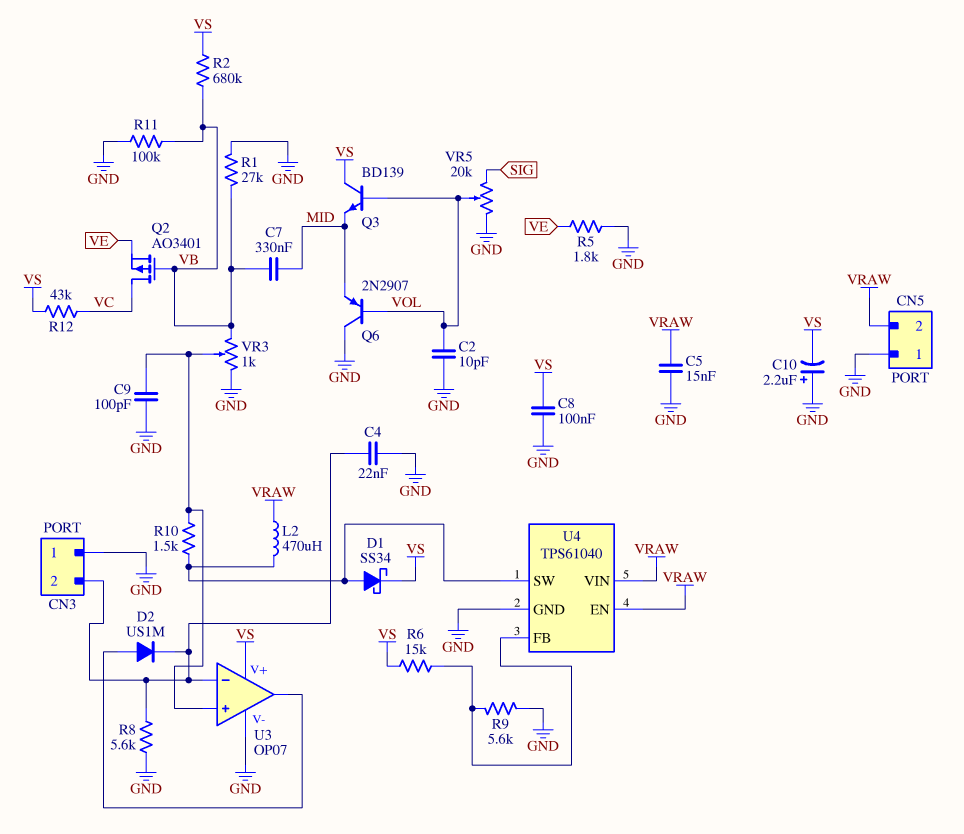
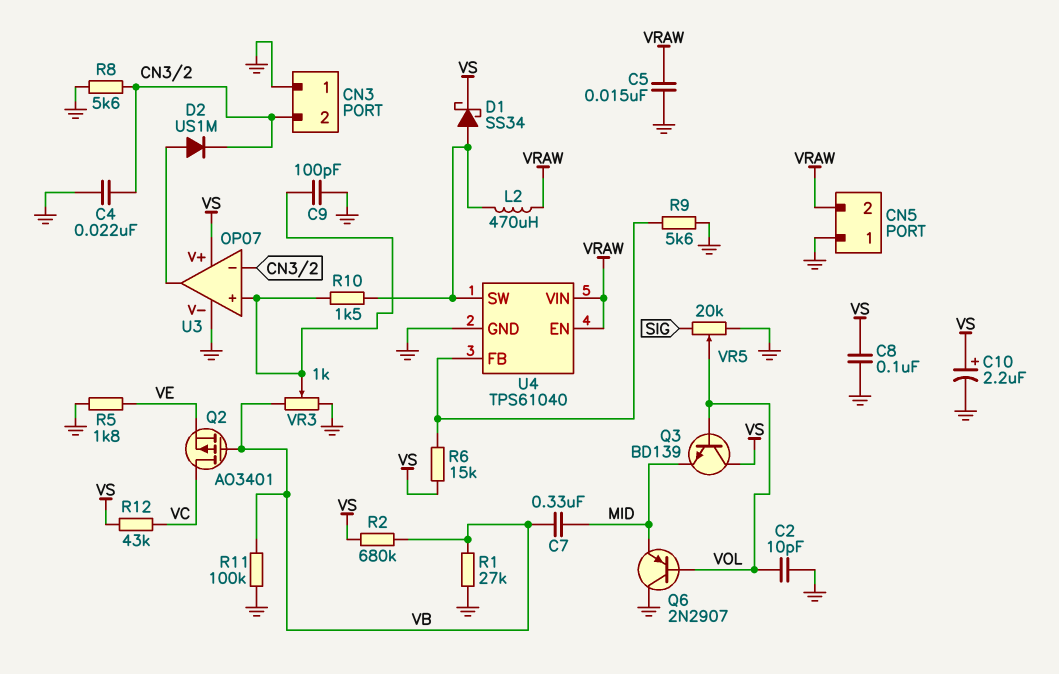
C10: 2.2uF (plus GND, minus VS) -> 2.2uF (plus VS, minus GND)

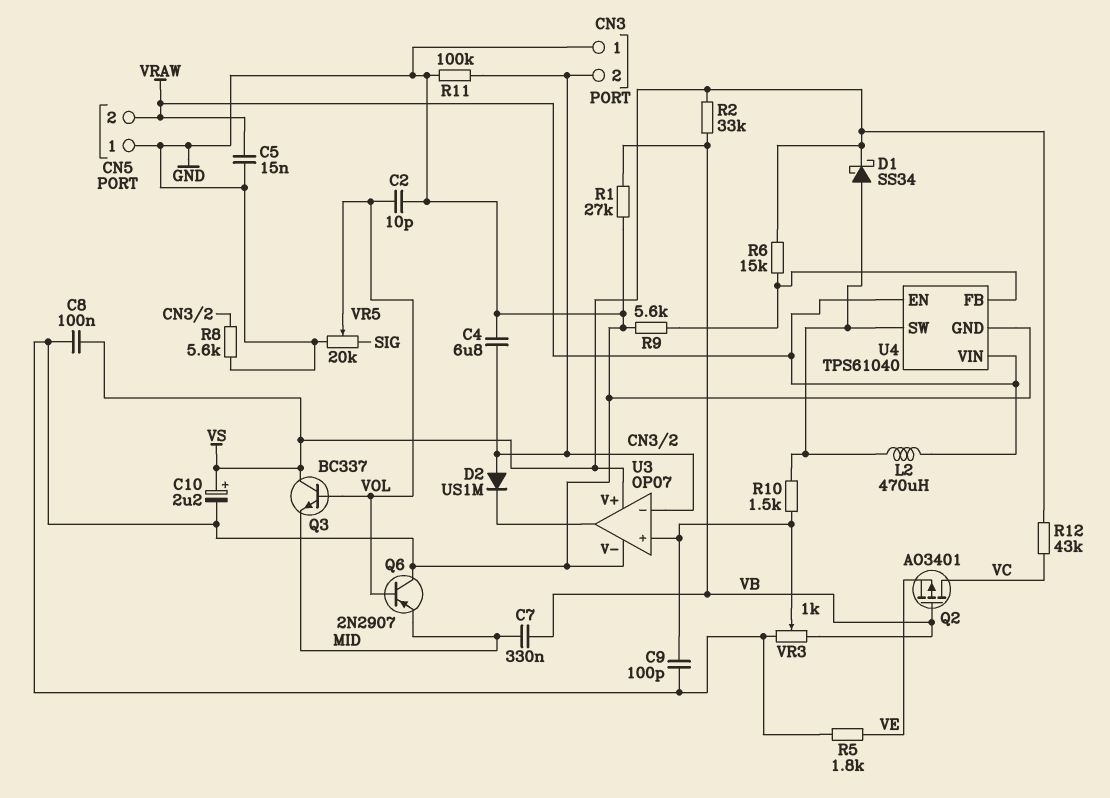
C4: 22nF (CN3/2, GND) -> 6.8uF (CN3/2, GND)
D2: diode US1M (A U3/out, K CN3/2) -> diode US1M (A CN3/2, K U3/out)
Q3: NPN BD139 (B VOL, C VS, E MID) -> NPN BC337 (B VOL, C VS, E MID)
R2: 680k (VB, VS) -> 33k (VB, VS)
R11: 100k (GND, VB) -> 100k (CN3/2, GND)

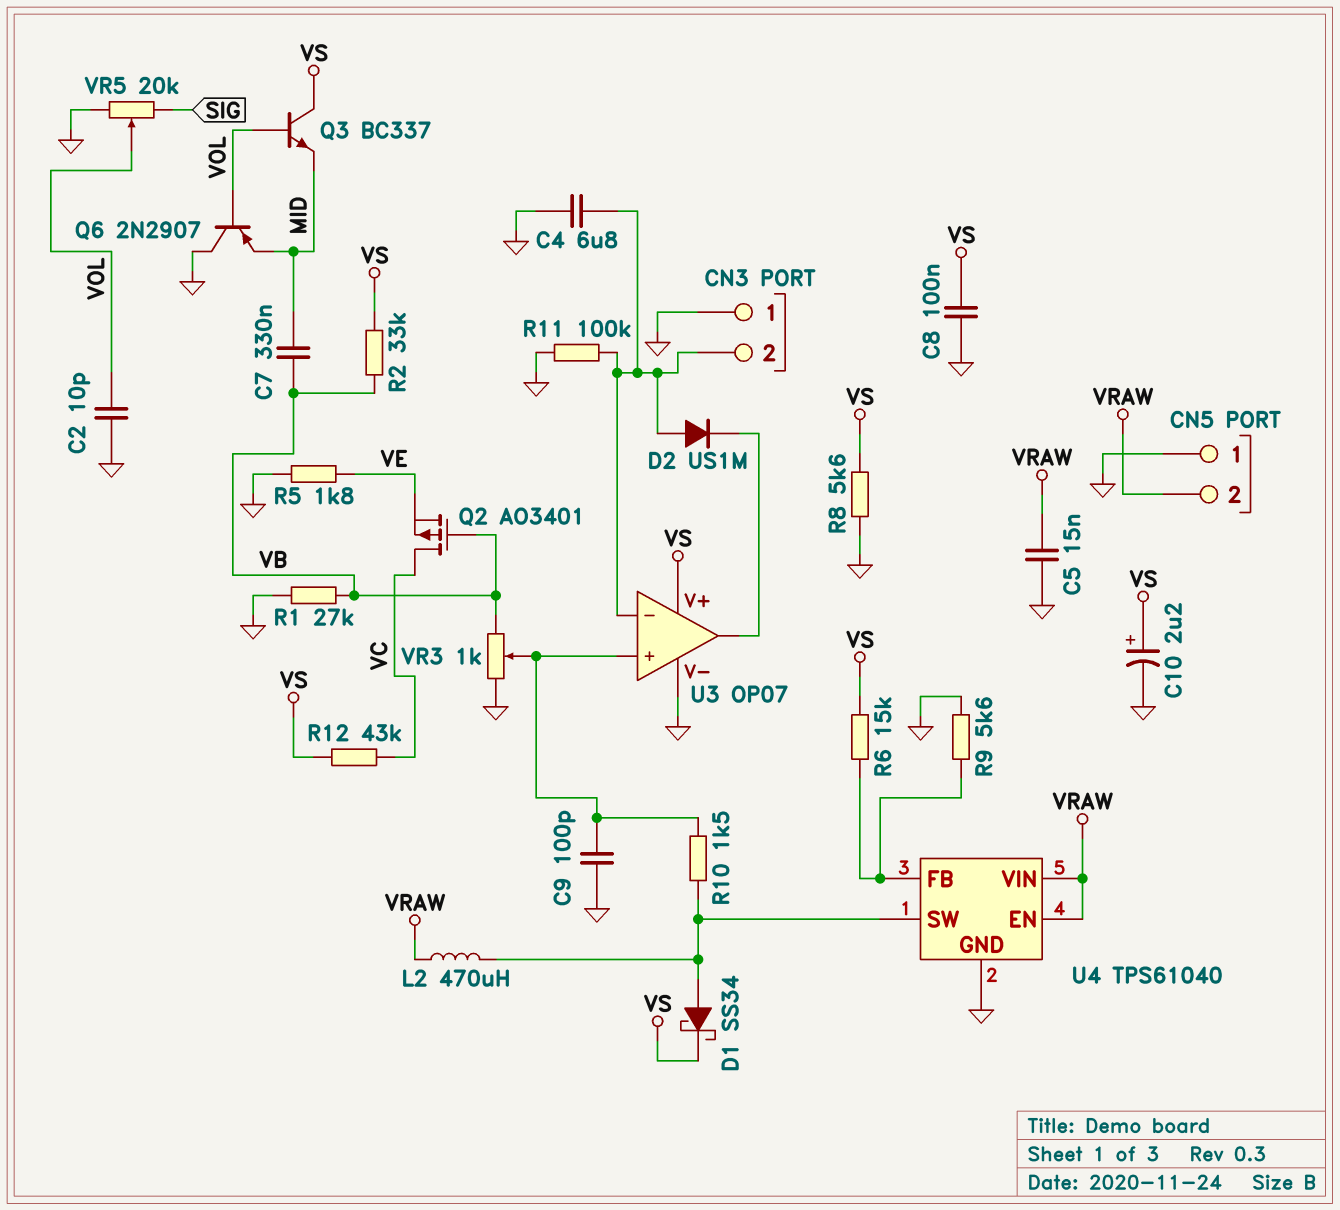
R8: 5.6k (CN3/2, GND) -> 5.6k (GND, VS)

